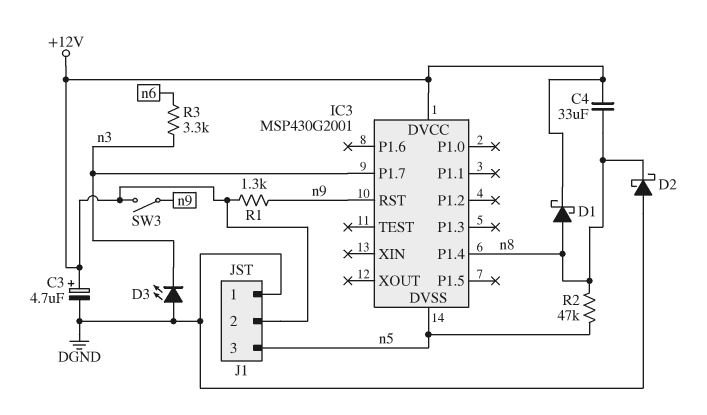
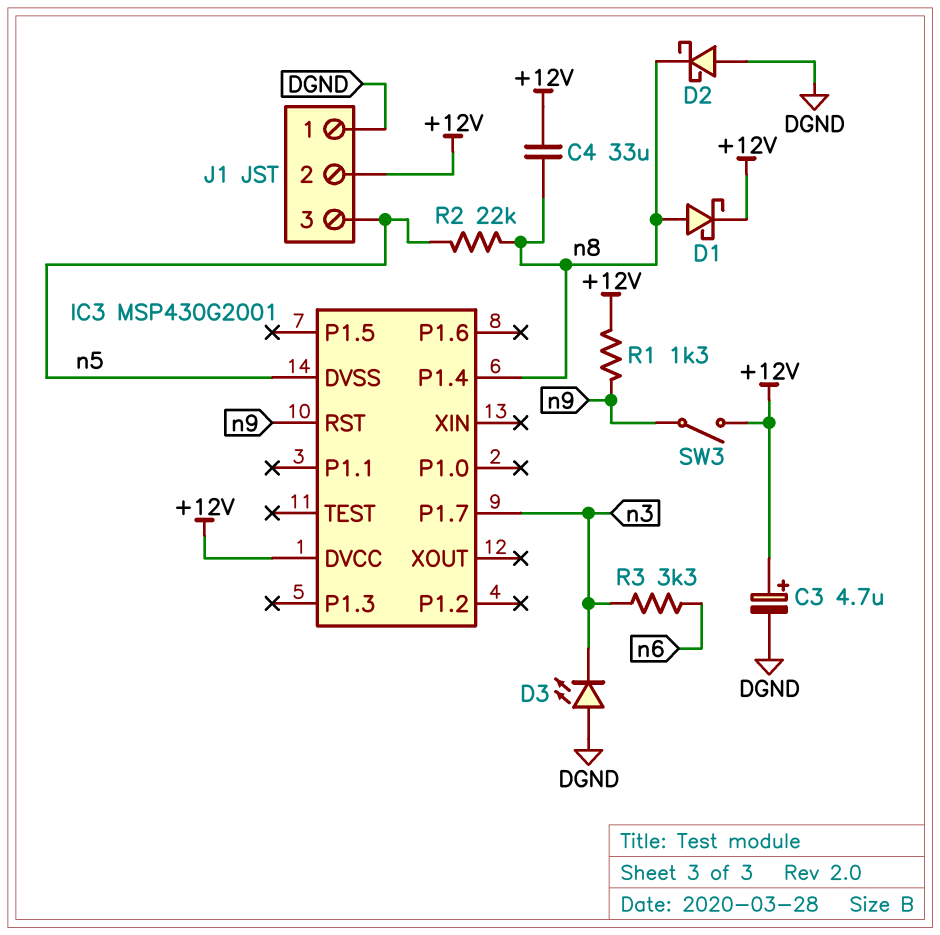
R2: 47k (n5, n8) -> 22k (n5, n8)

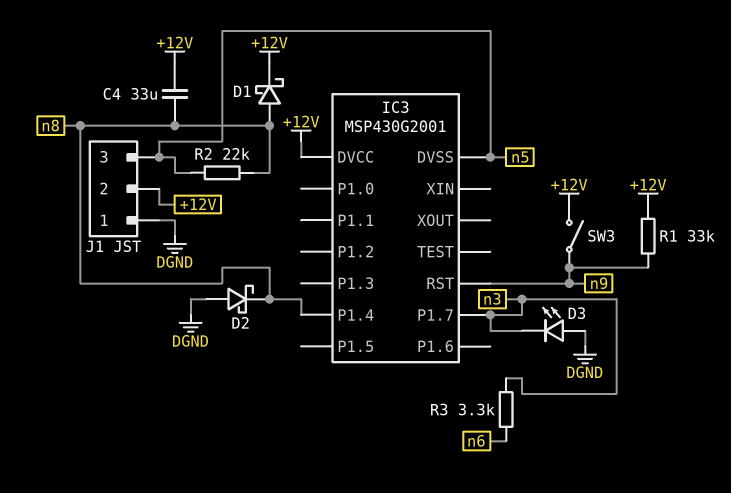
C3: 4.7uF (plus +12V, minus DGND) -> none
R1: 1.3k (+12V, n9) -> 33k (+12V, n9)

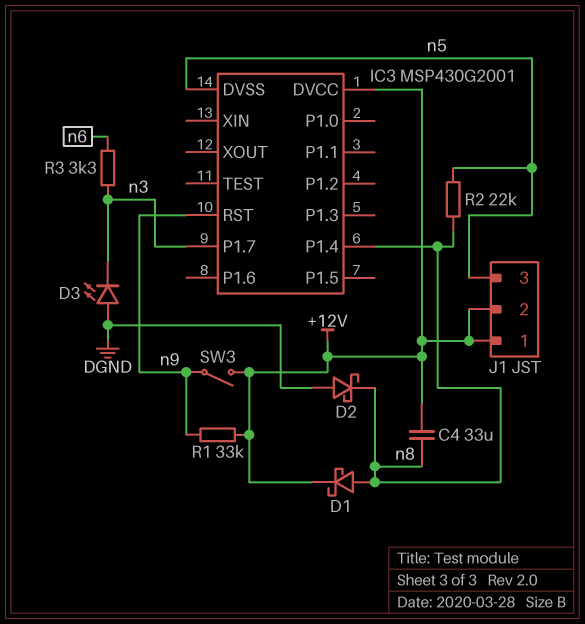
J1 pin 1: DGND -> +12V

